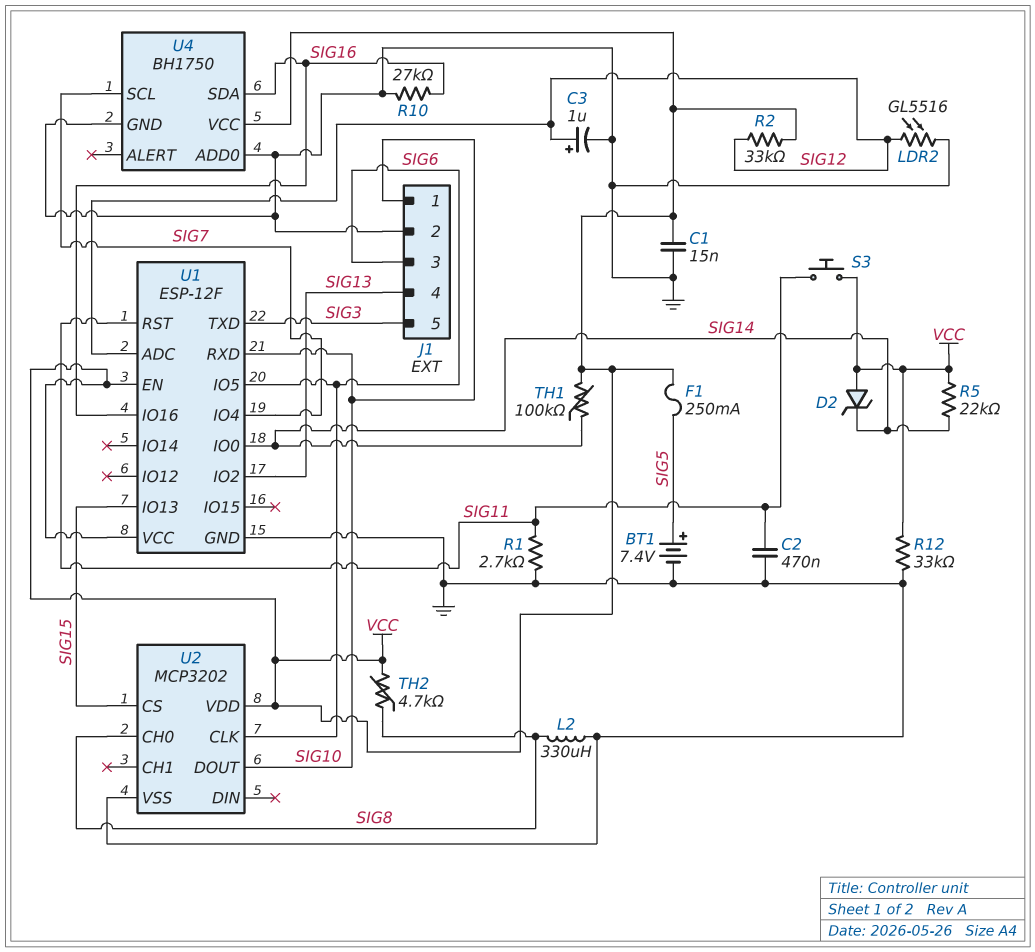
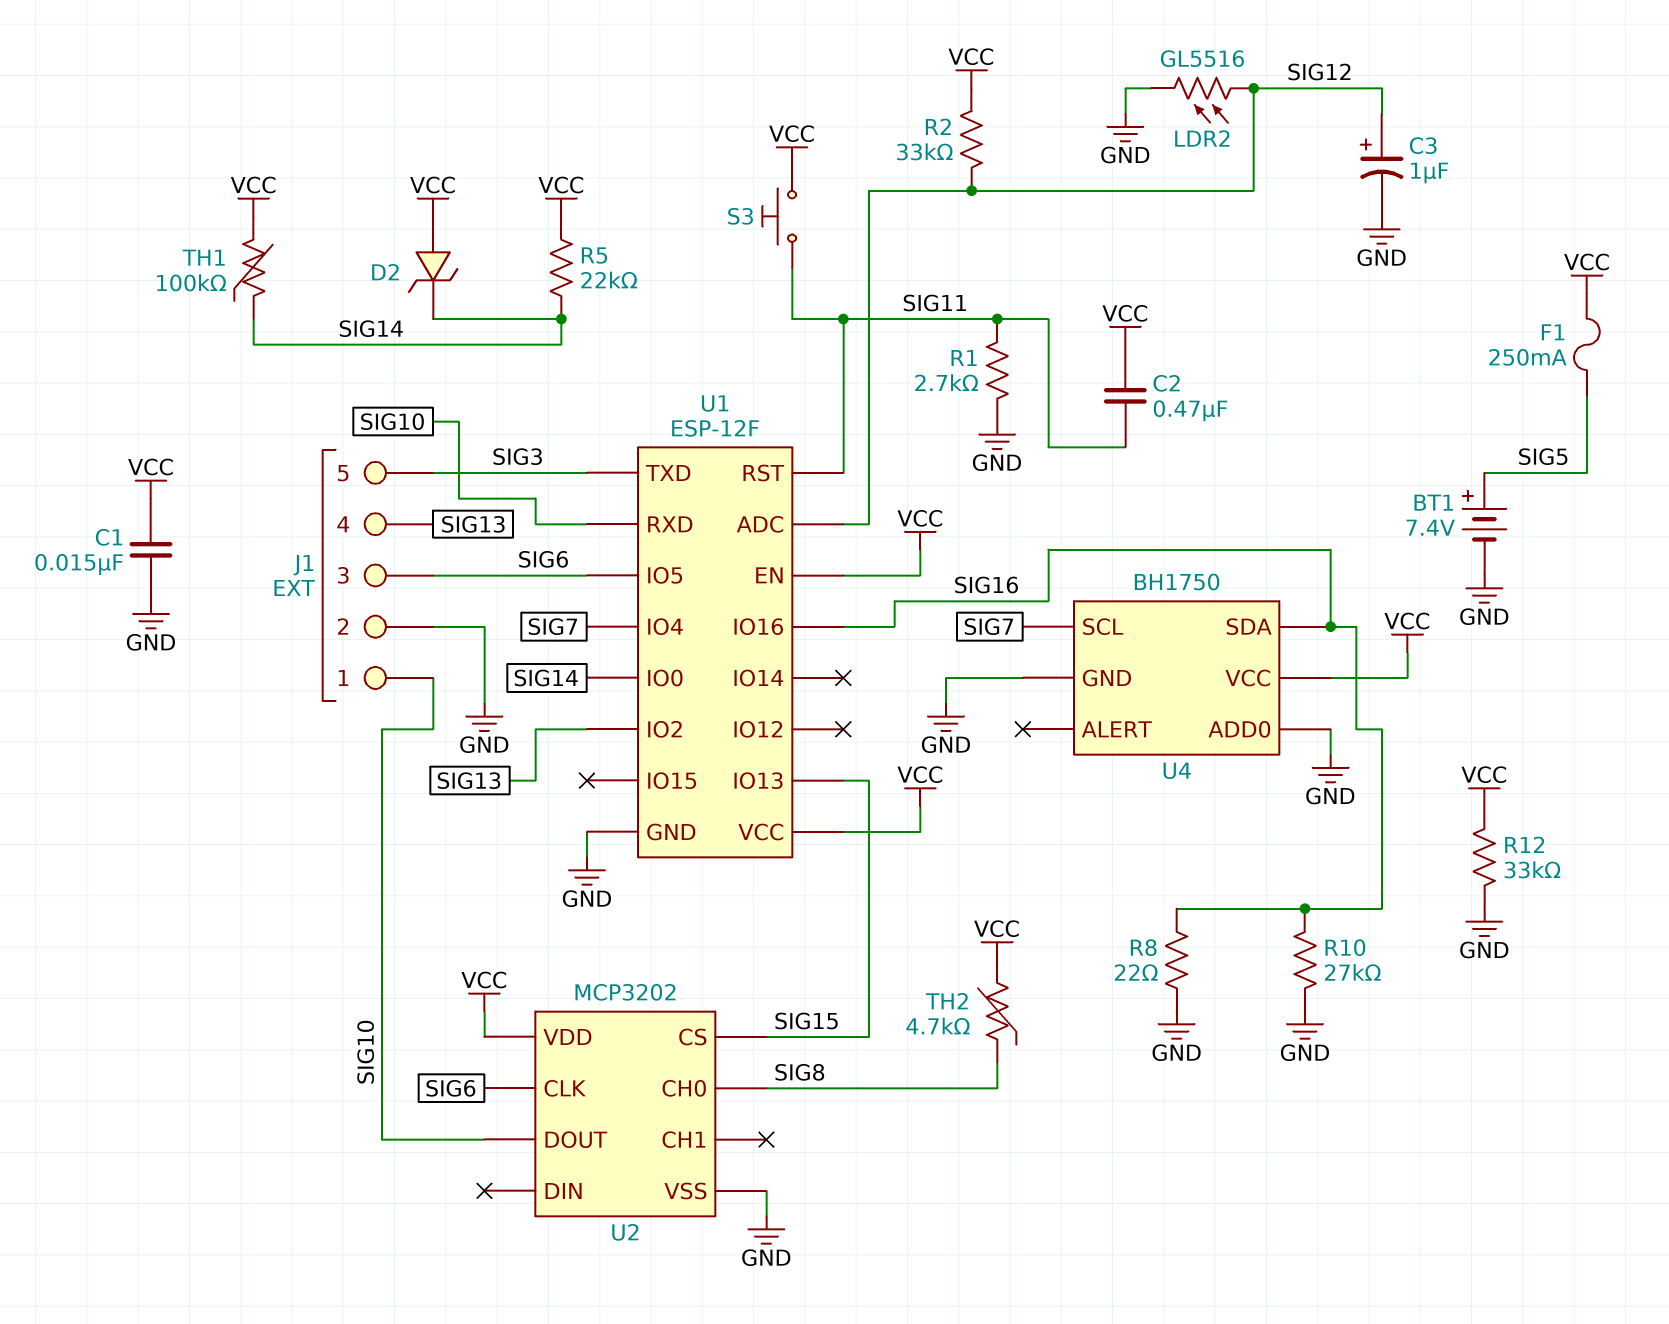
C2: 470nF (GND, SIG11) -> 470nF (SIG11, VCC)
L2: 330uH (GND, SIG8) -> none
R8: none -> 22 (GND, SIG16)

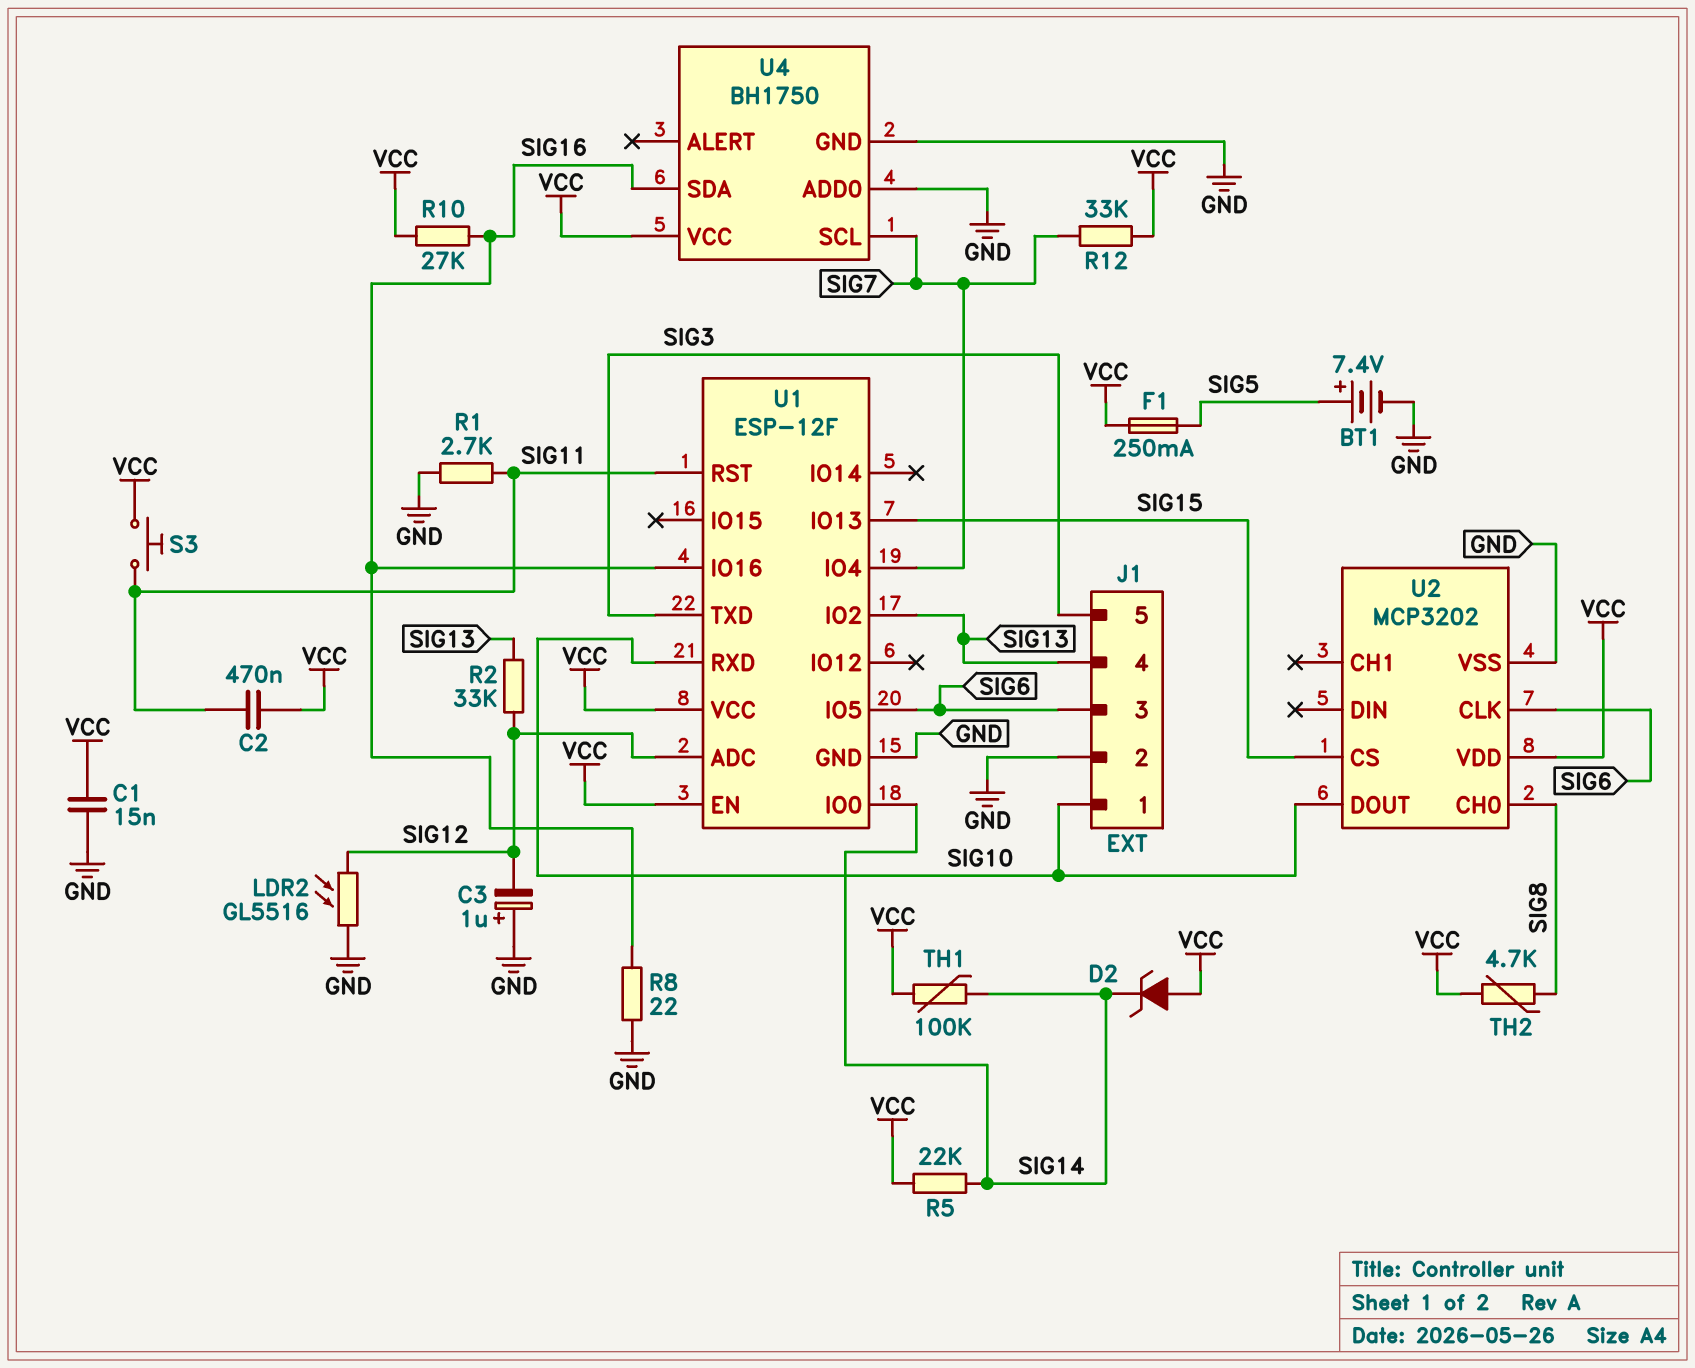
C3: 1uF (plus SIG12, minus GND) -> 1uF (plus GND, minus SIG12)
R2: 33k (SIG12, VCC) -> 33k (SIG12, SIG13)
R10: 27k (GND, SIG16) -> 27k (SIG16, VCC)
R12: 33k (GND, VCC) -> 33k (SIG7, VCC)

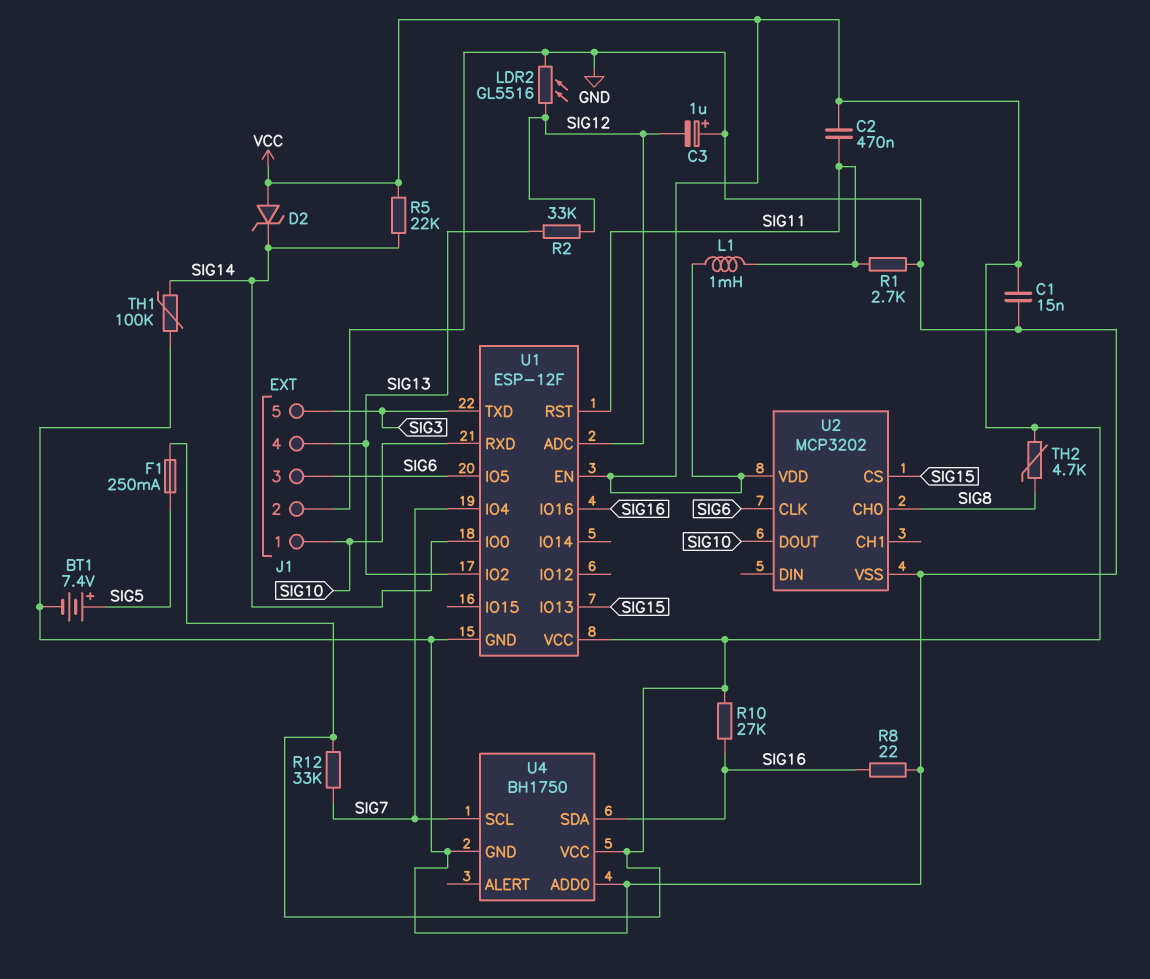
L1: none -> 1mH (SIG11, VCC)
S3: button (SIG11, VCC) -> none
TH1: 100k (SIG14, VCC) -> 100k (GND, SIG14)

